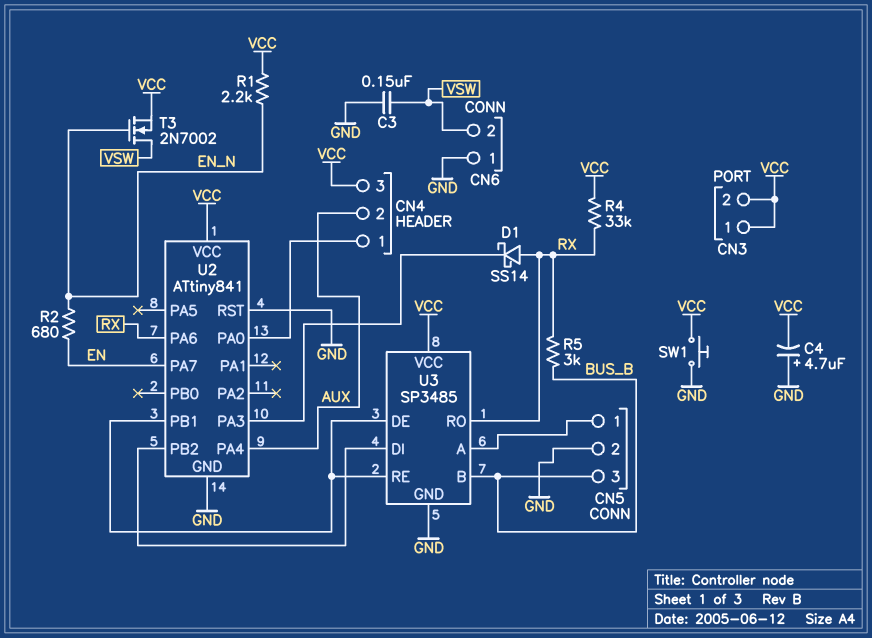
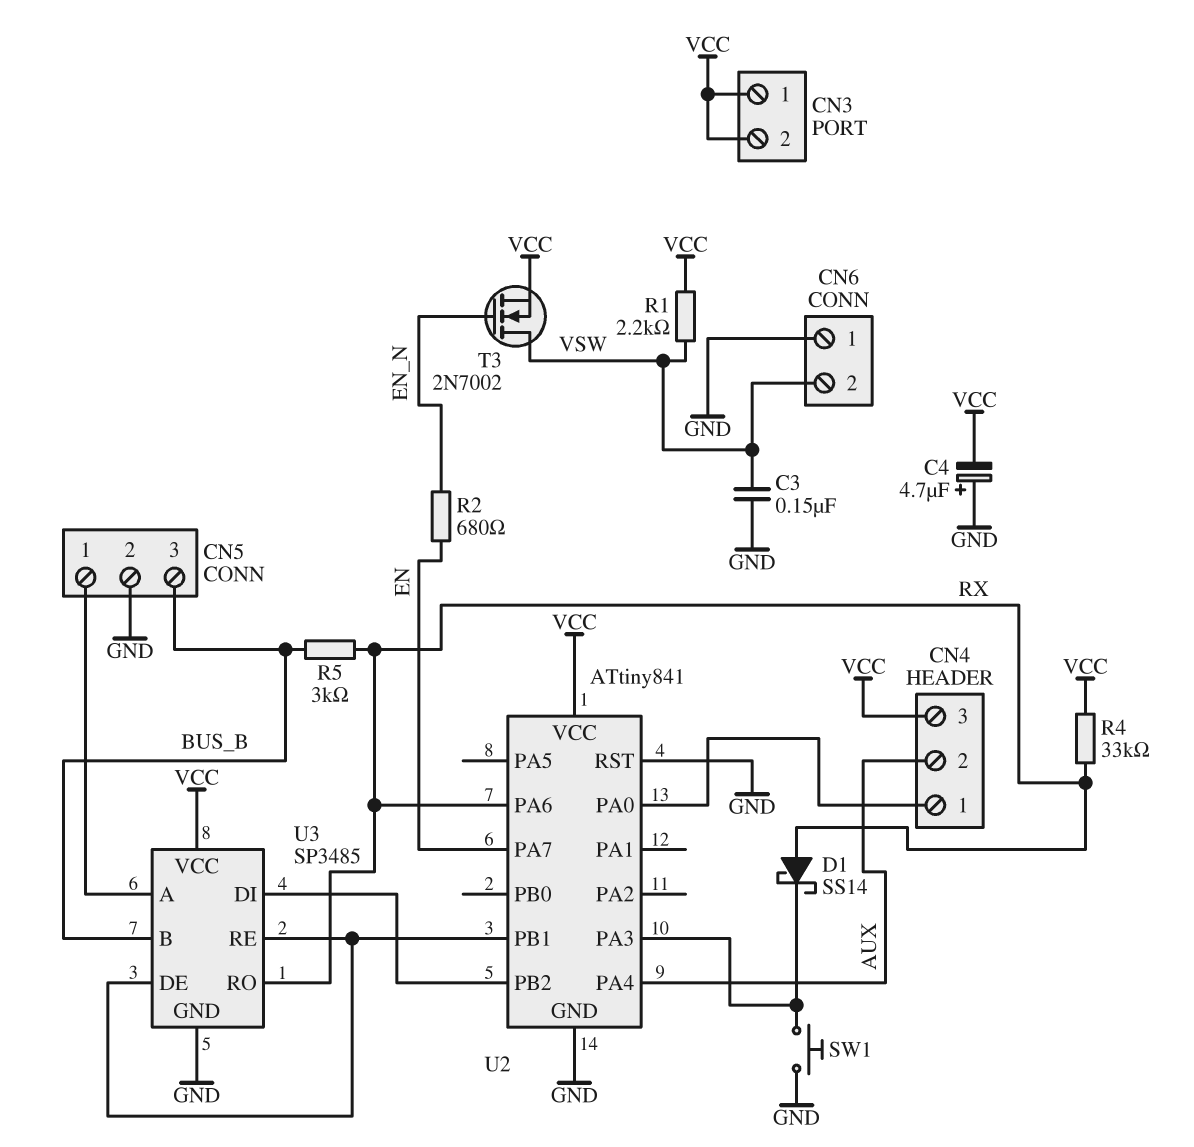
R1: 2.2k (EN_N, VCC) -> 2.2k (VCC, VSW)
SW1: button (GND, VCC) -> button (GND, U2/PA3)

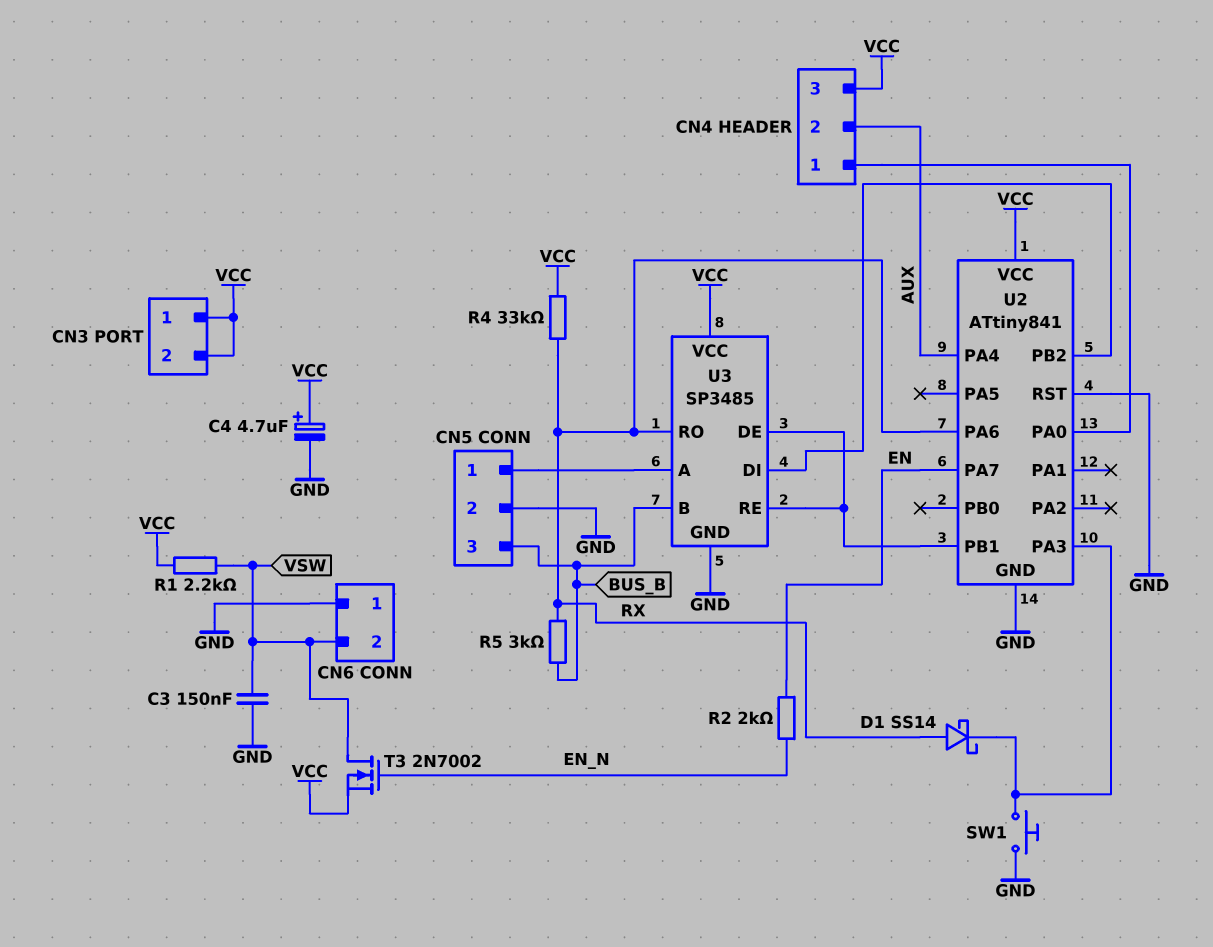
C4: 4.7uF (plus GND, minus VCC) -> 4.7uF (plus VCC, minus GND)
R2: 680 (EN, EN_N) -> 2k (EN, EN_N)

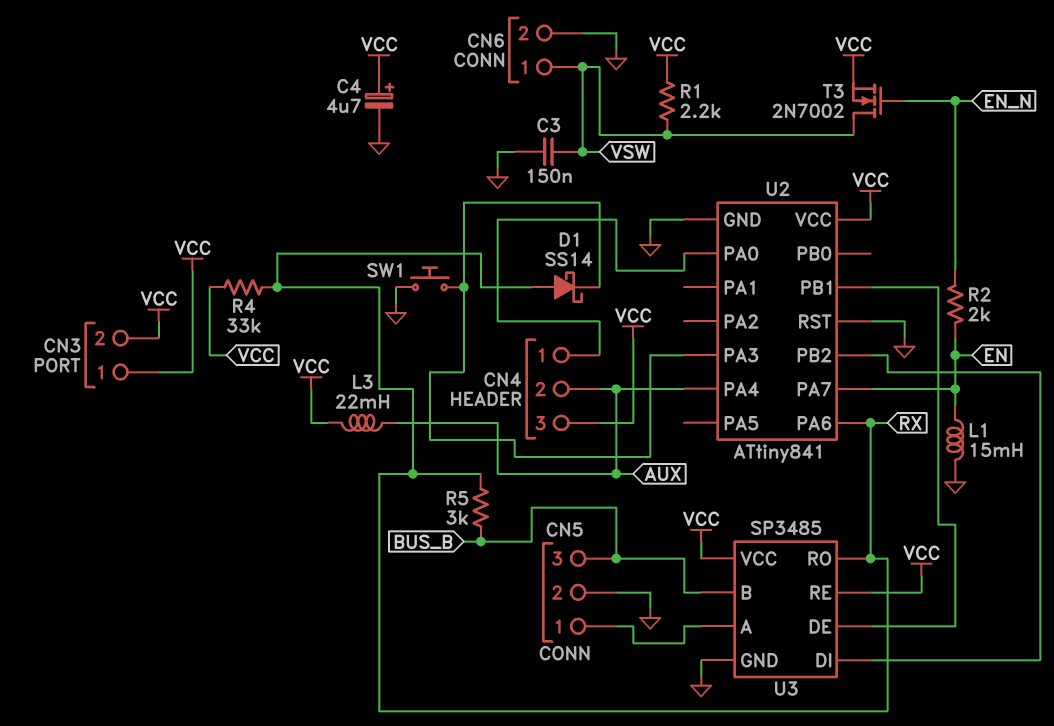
CN6 pin 1: GND -> VSW
CN6 pin 2: VSW -> GND
L1: none -> 15mH (EN, GND)
L3: none -> 22mH (AUX, VCC)
U3 pin RE: U2/PB1 -> VCC

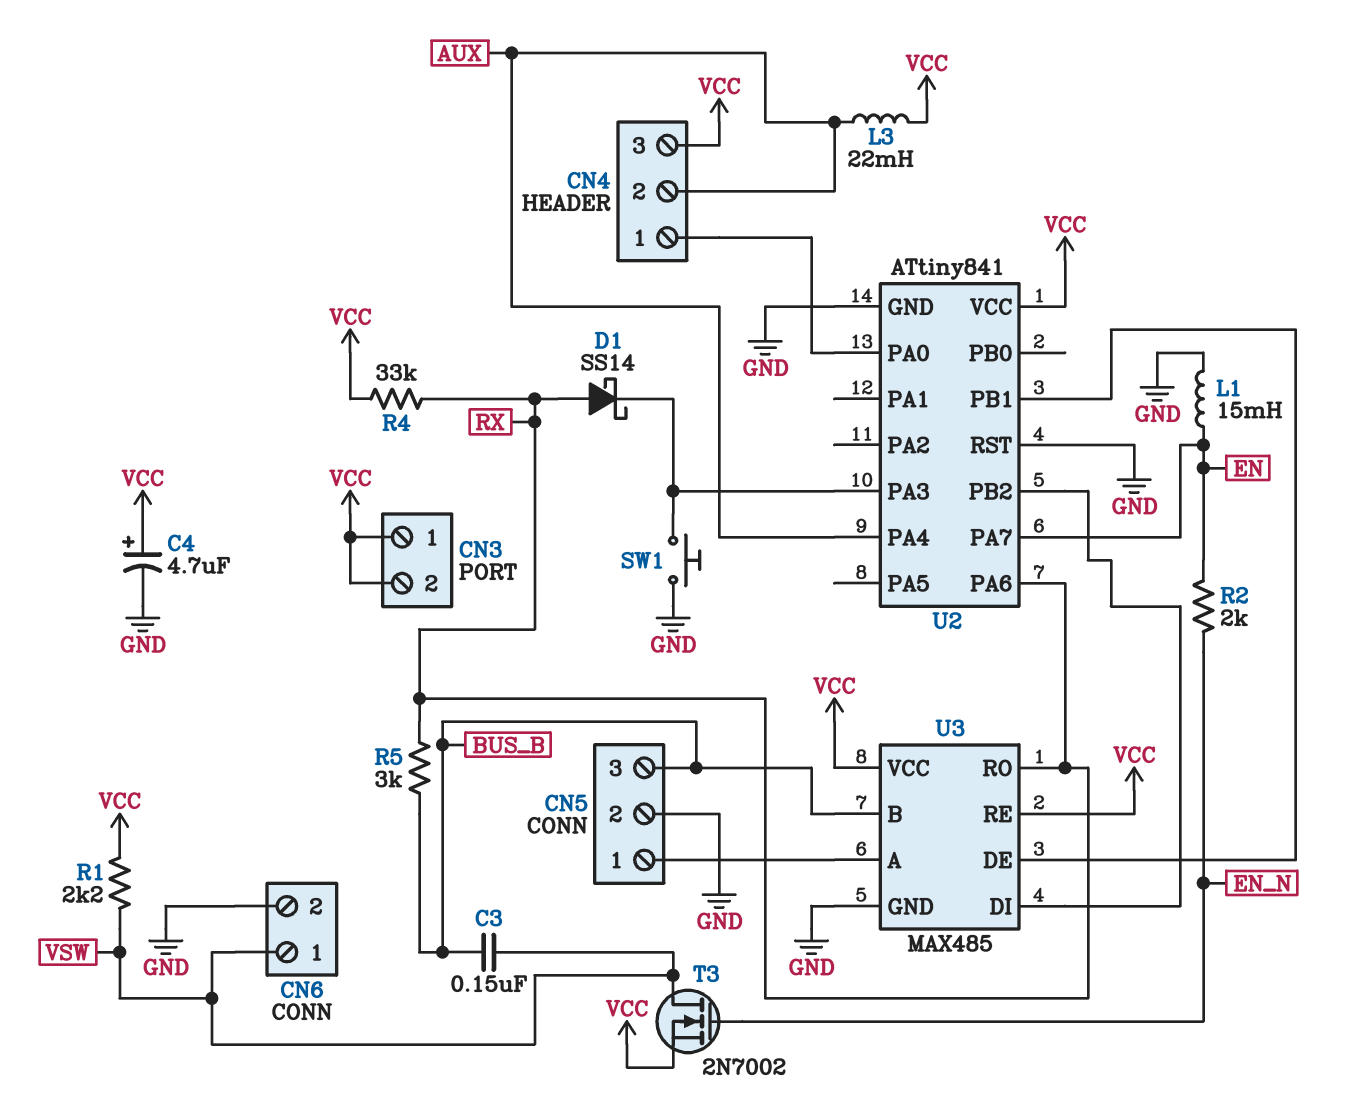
C3: 150nF (GND, VSW) -> 150nF (BUS_B, VSW)
U3: SP3485 -> MAX485

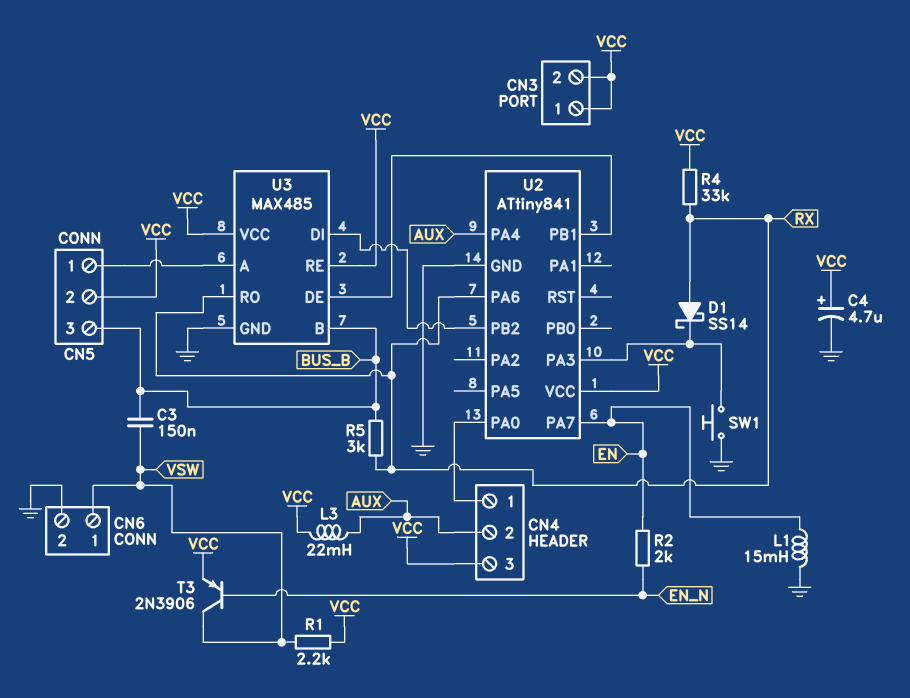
CN5 pin 2: GND -> VCC
T3: NMOS 2N7002 (G EN_N, D VSW, S VCC) -> PNP 2N3906 (B EN_N, C VSW, E VCC)
U2 pin RST: GND -> none

